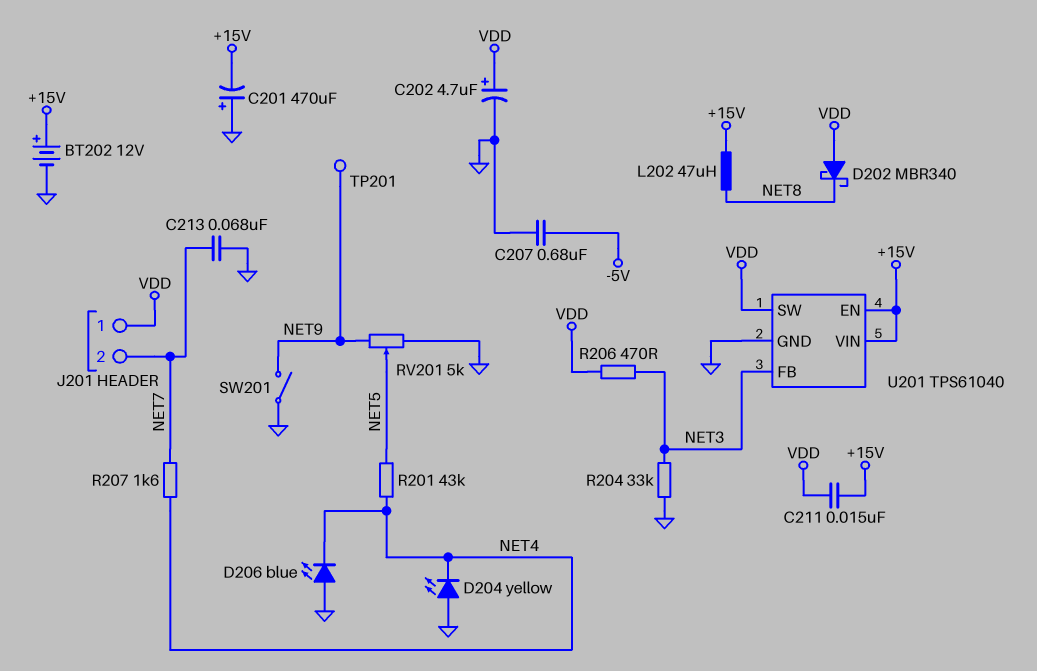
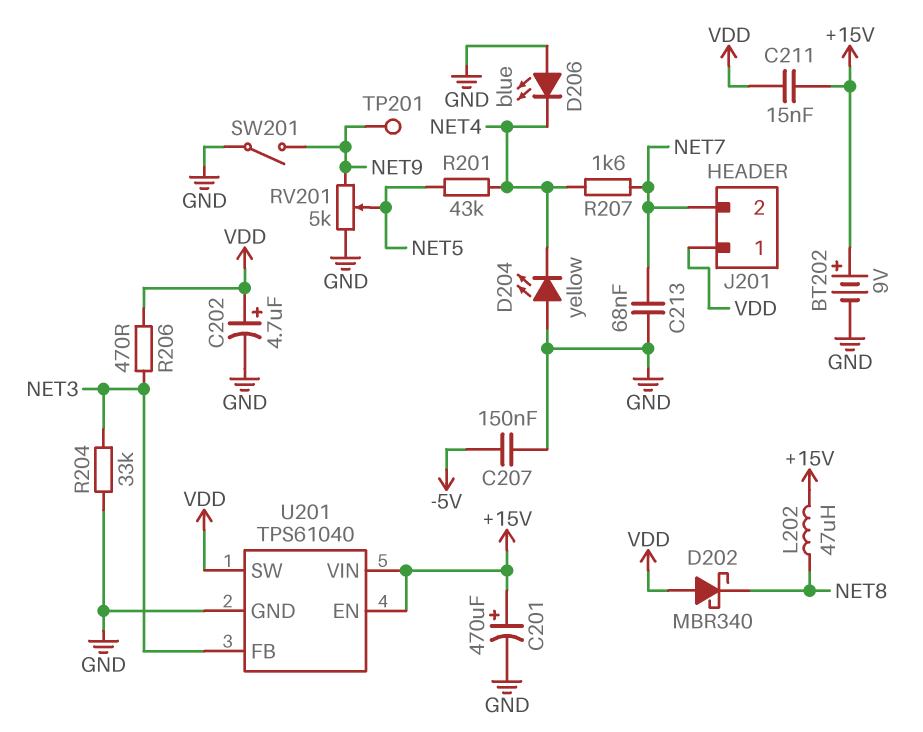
BT202: 12V (plus +15V, minus GND) -> 9V (plus +15V, minus GND)
C201: 470uF (plus GND, minus +15V) -> 470uF (plus +15V, minus GND)
C207: 680nF (-5V, GND) -> 150nF (-5V, GND)

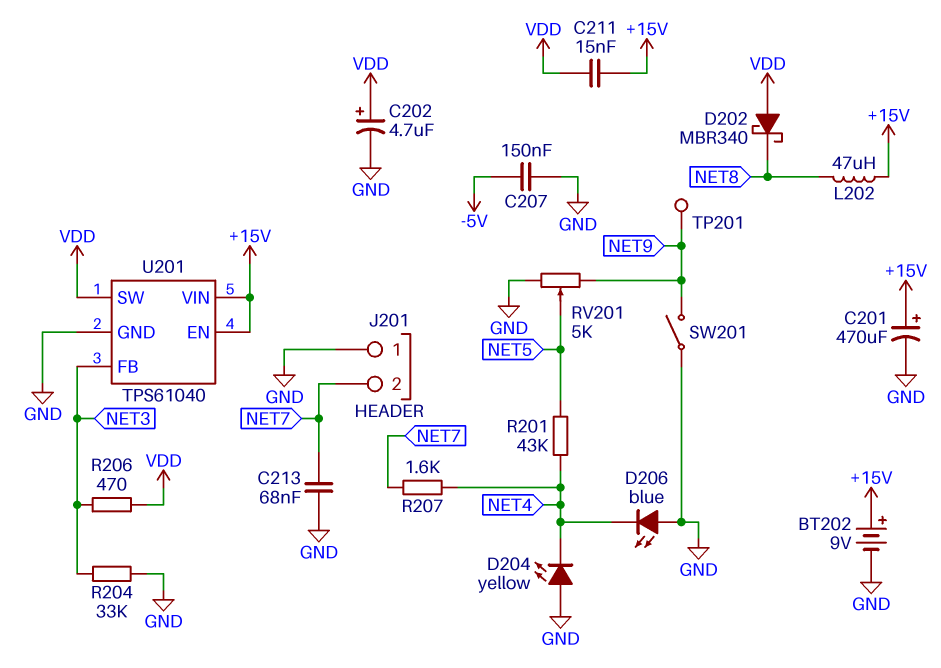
J201 pin 1: VDD -> GND

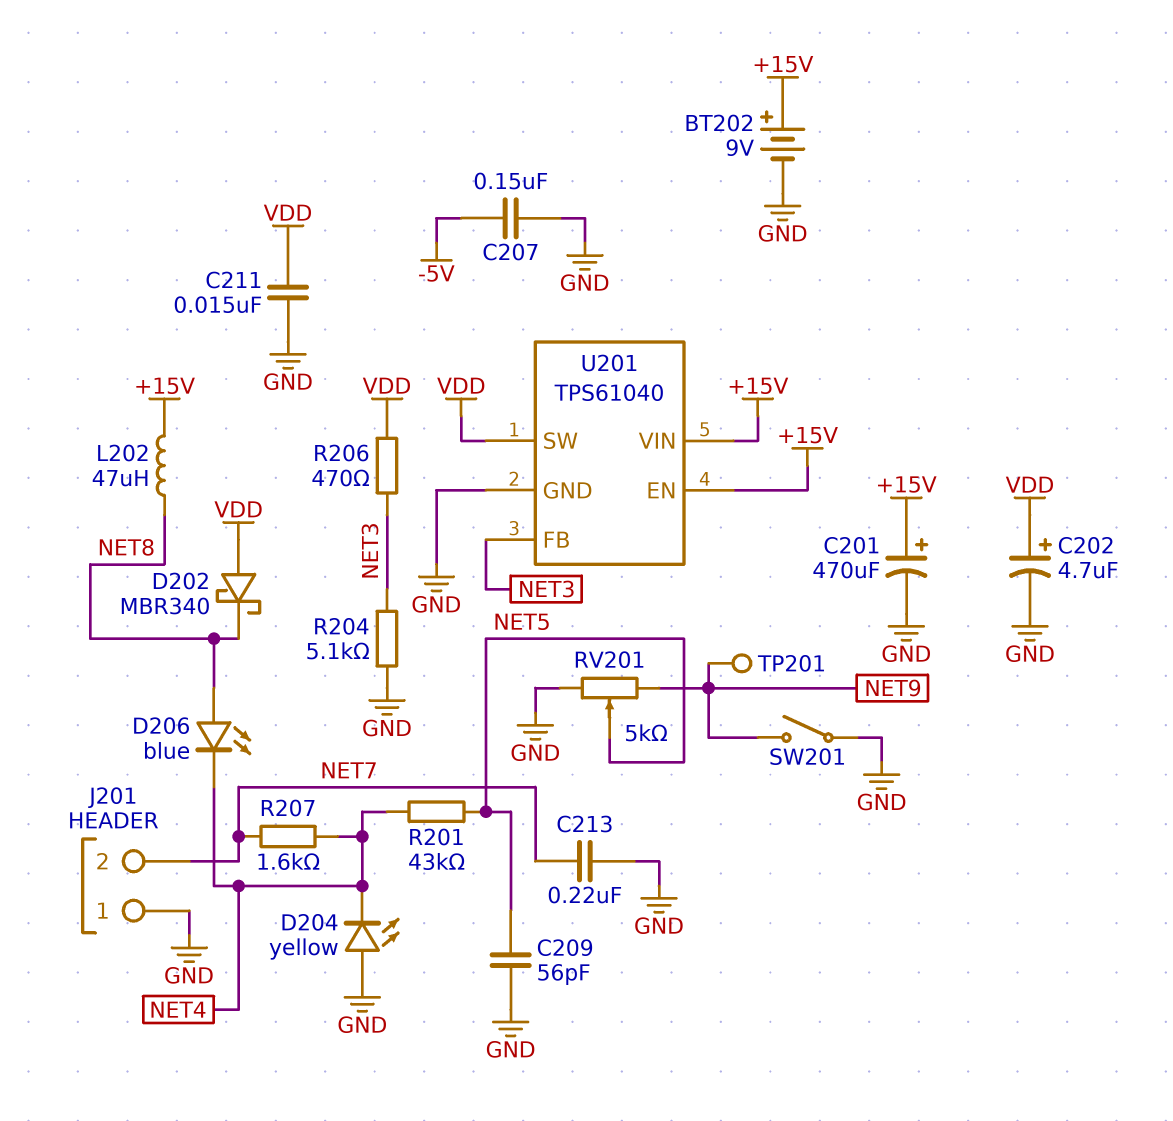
C209: none -> 56pF (GND, NET5)
C211: 15nF (+15V, VDD) -> 15nF (GND, VDD)
C213: 68nF (GND, NET7) -> 220nF (GND, NET7)
D206: LED blue (A GND, K NET4) -> LED blue (A NET8, K NET4)
R204: 33k (GND, NET3) -> 5.1k (GND, NET3)

